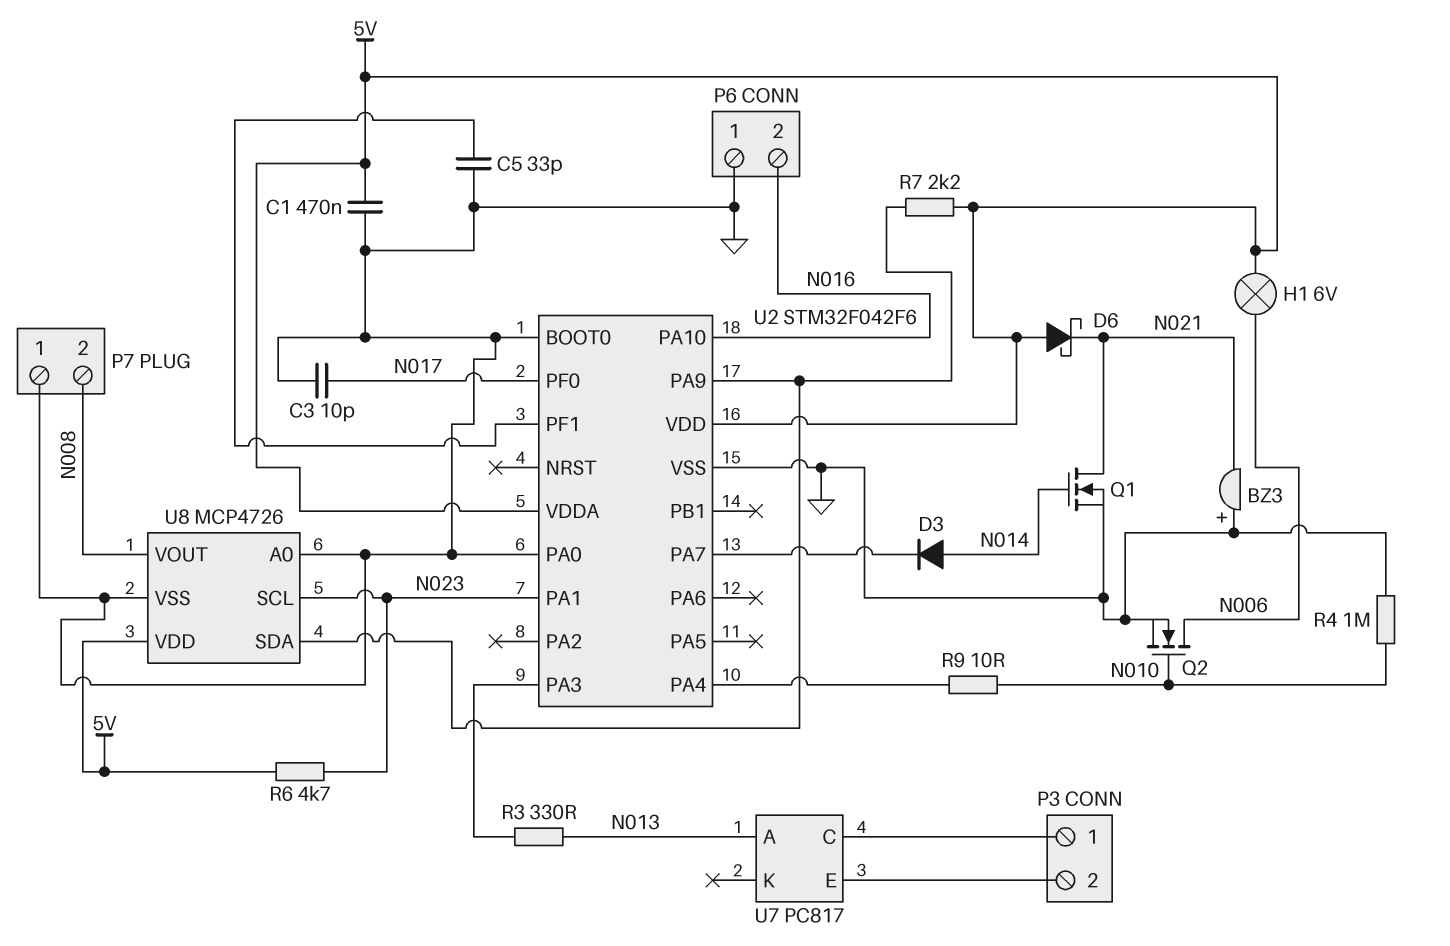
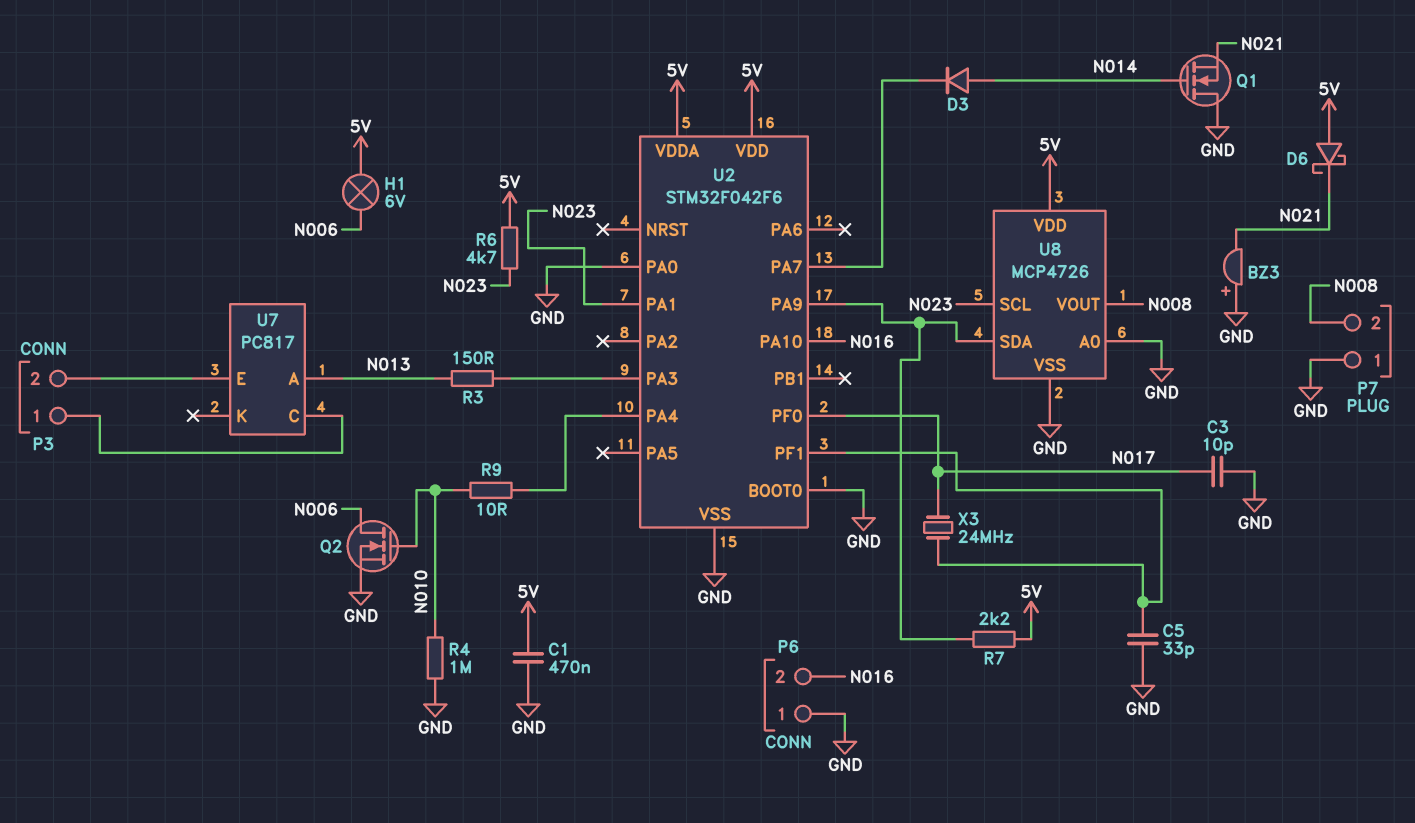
Q1: NMOS (G N014, D N021, S GND) -> NMOS (G N014, D GND, S N021)
R3: 330 (N013, U2/PA3) -> 150 (N013, U2/PA3)
X3: none -> 24MHz (N017, U2/PF1)

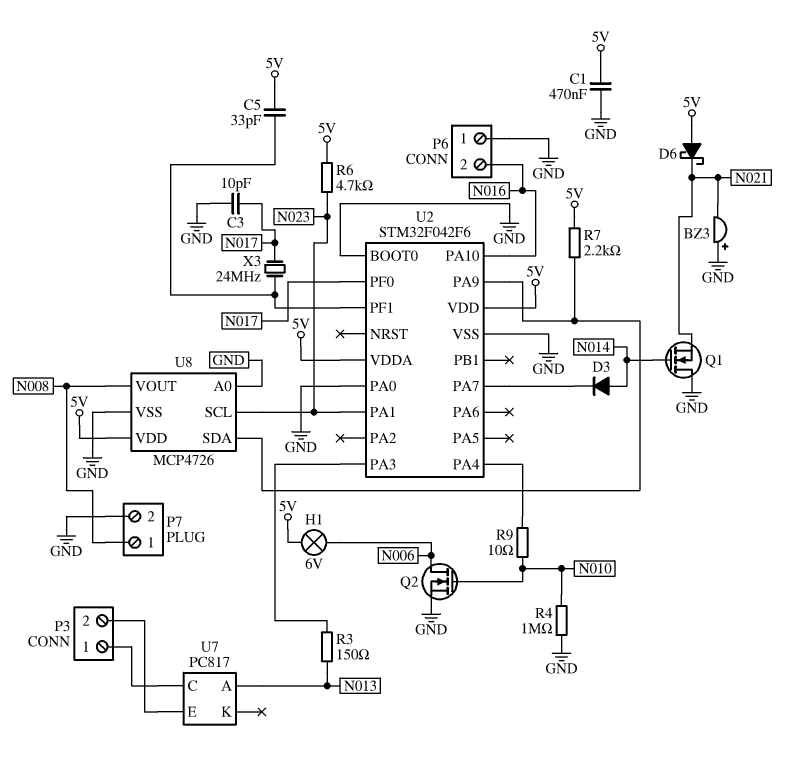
C5: 33pF (GND, U2/PF1) -> 33pF (5V, U2/PF1)
P7 pin 1: GND -> N008
P7 pin 2: N008 -> GND

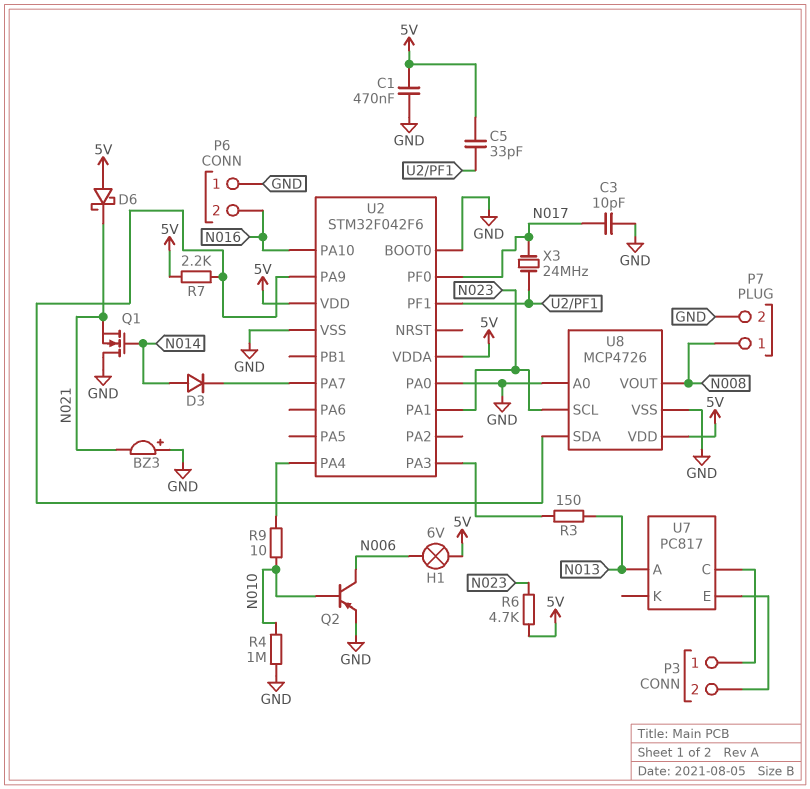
Q2: NMOS (G N010, D N006, S GND) -> PNP (B N010, C N006, E GND)

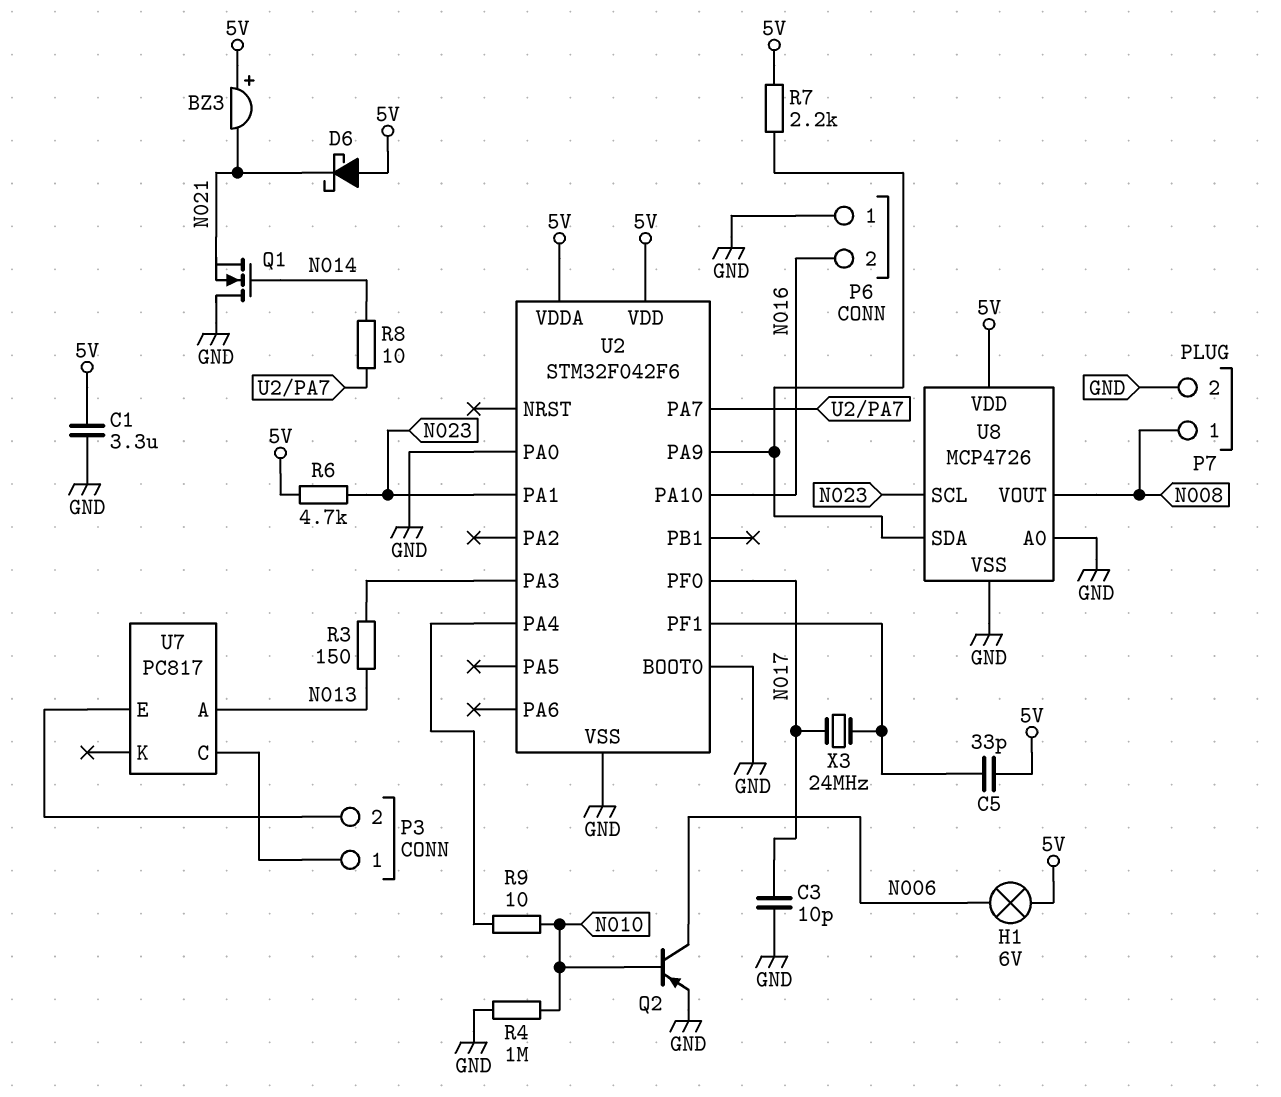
BZ3: buzzer (plus GND, minus N021) -> buzzer (plus 5V, minus N021)
C1: 470nF (5V, GND) -> 3.3uF (5V, GND)
D3: diode (A N014, K U2/PA7) -> none
R8: none -> 10 (N014, U2/PA7)

